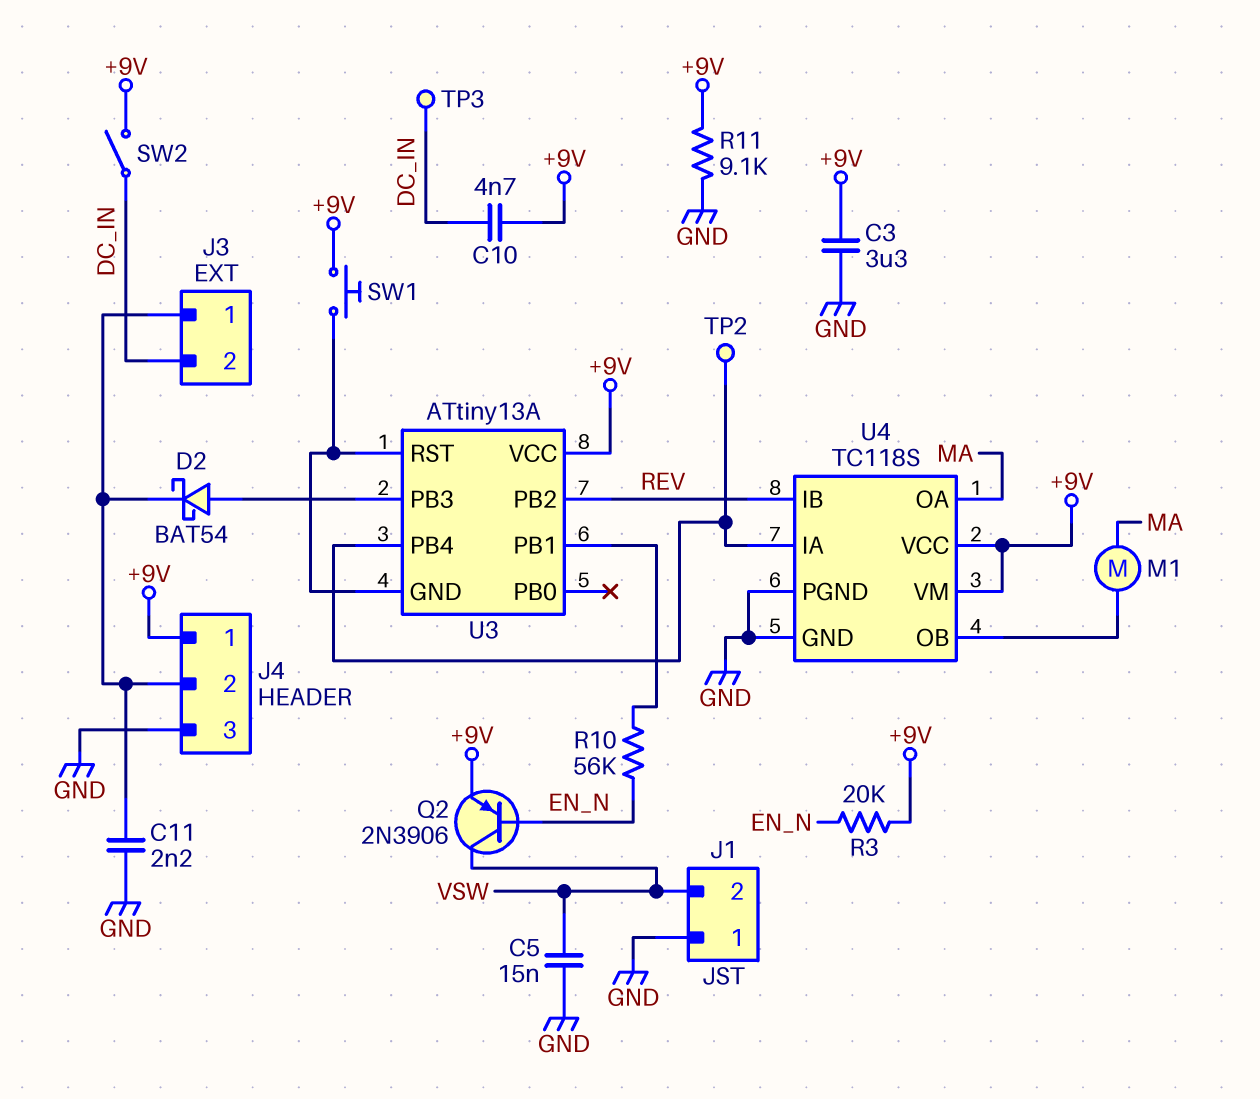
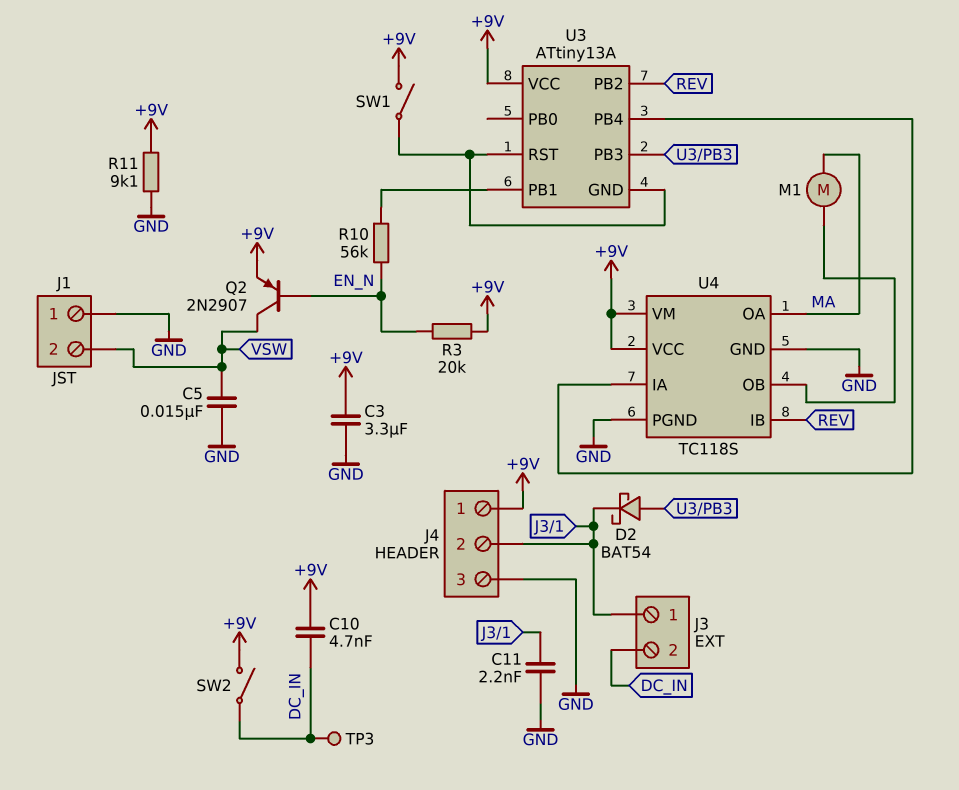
Q2: PNP 2N3906 (B EN_N, C VSW, E +9V) -> PNP 2N2907 (B EN_N, C VSW, E +9V)
SW1: button (+9V, U3/GND) -> switch (+9V, U3/GND)
TP2: test point (U3/PB4) -> none

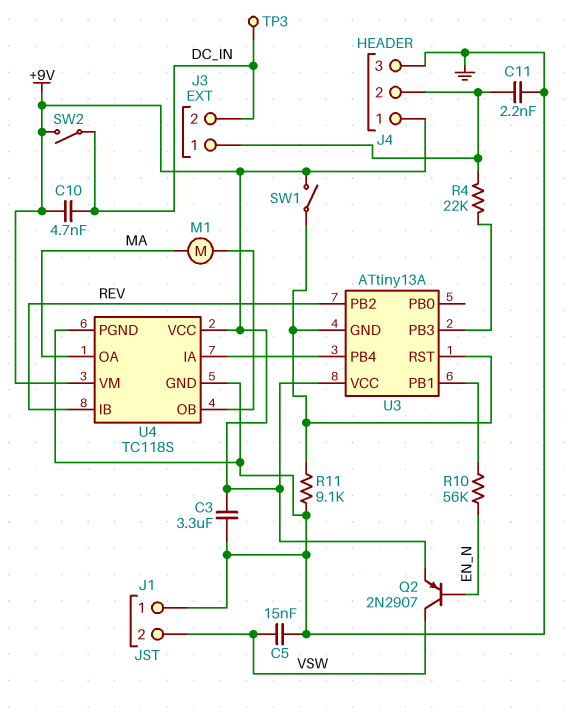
D2: schottky BAT54 (A U3/PB3, K J3/1) -> none
R3: 20k (+9V, EN_N) -> none
R4: none -> 22k (J3/1, U3/PB3)
R11: 9.1k (+9V, GND) -> 9.1k (GND, U3/GND)

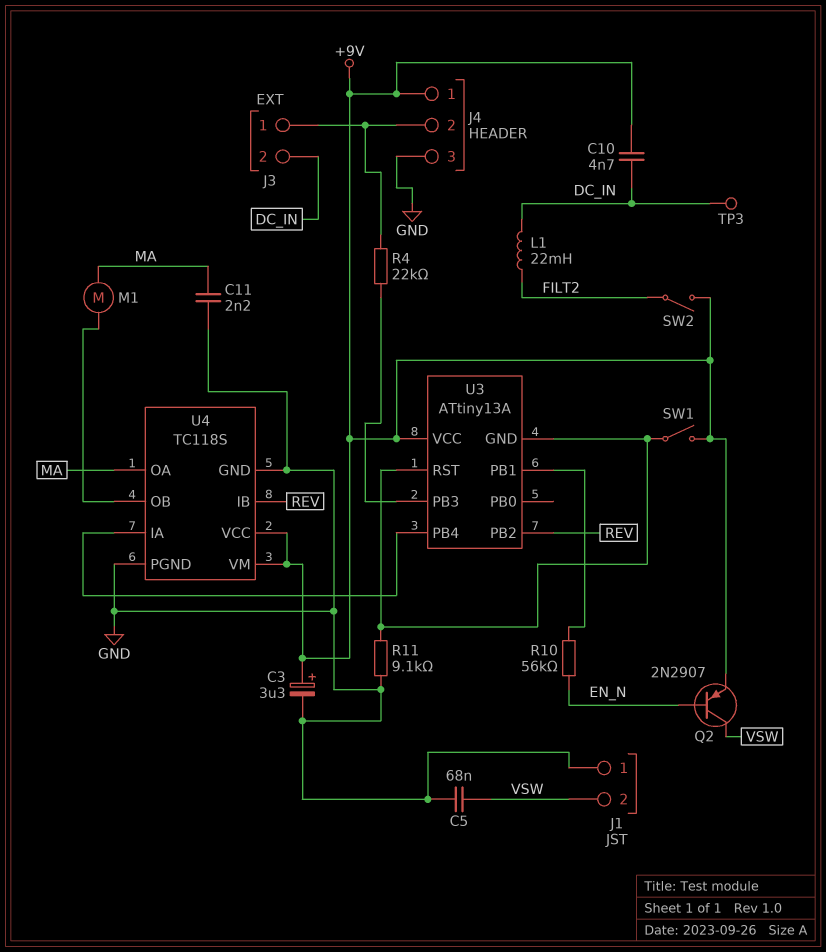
C3: 3.3uF (+9V, GND) -> 3.3uF (plus +9V, minus GND)
C5: 15nF (GND, VSW) -> 68nF (GND, VSW)
C11: 2.2nF (GND, J3/1) -> 2.2nF (GND, MA)
L1: none -> 22mH (DC_IN, FILT2)
SW2: switch (+9V, DC_IN) -> switch (+9V, FILT2)

